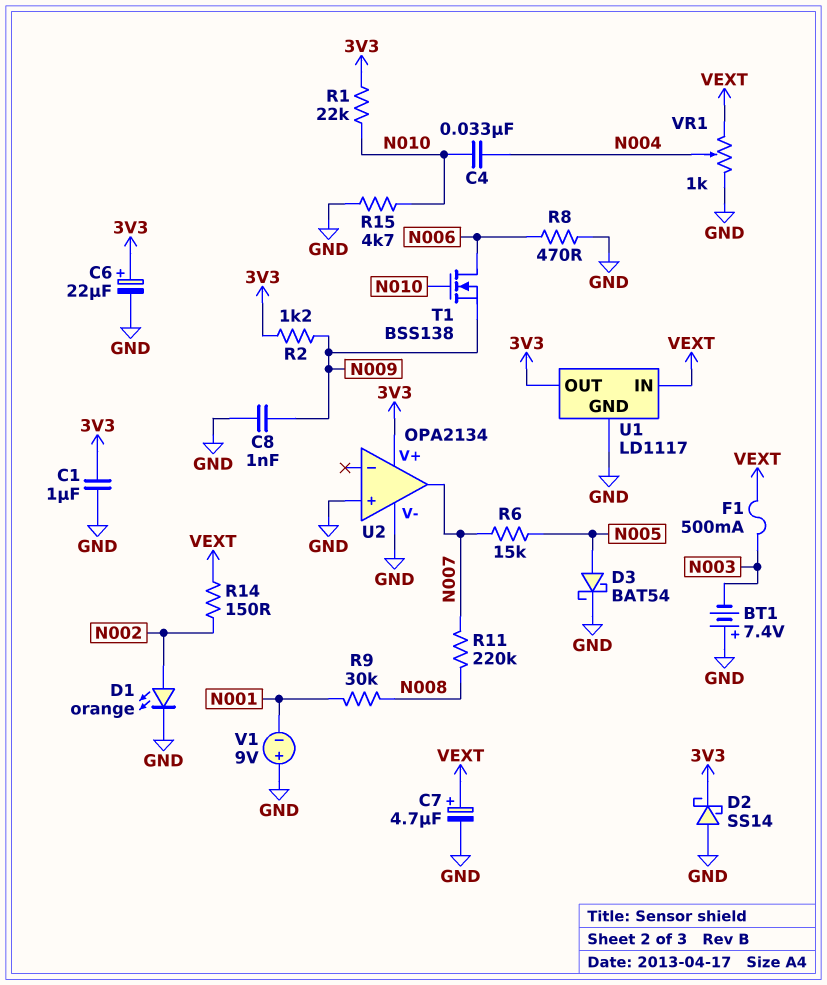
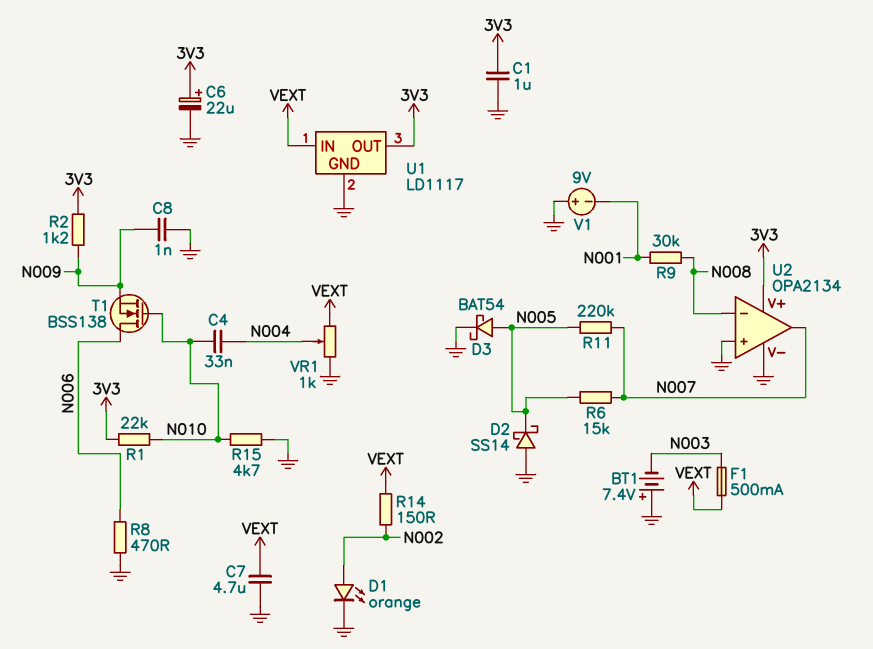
C7: 4.7uF (plus VEXT, minus GND) -> 4.7uF (GND, VEXT)
D2: schottky SS14 (A GND, K 3V3) -> schottky SS14 (A GND, K N005)
R11: 220k (N007, N008) -> 220k (N005, N007)
U2 pin in-: none -> N008

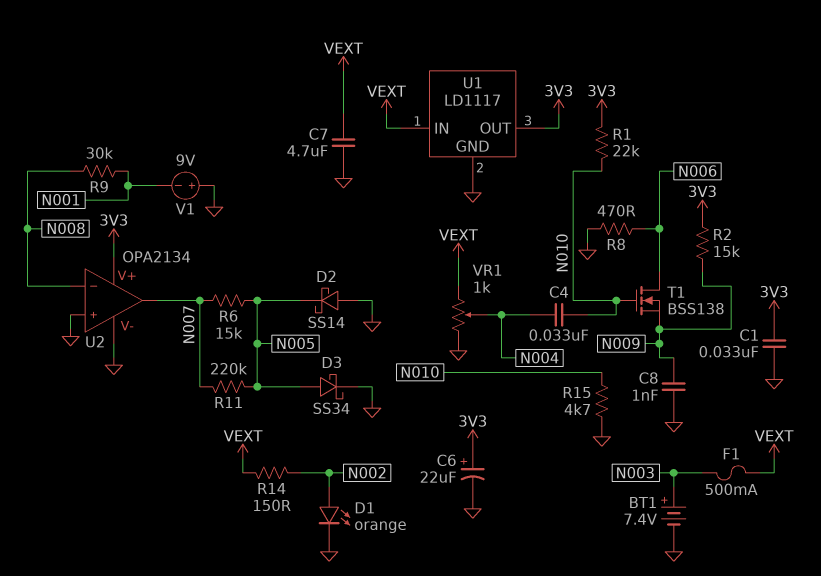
BT1: 7.4V (plus GND, minus N003) -> 7.4V (plus N003, minus GND)
C1: 1uF (3V3, GND) -> 33nF (3V3, GND)
D3: schottky BAT54 (A N005, K GND) -> schottky SS34 (A N005, K GND)
R2: 1.2k (3V3, N009) -> 15k (3V3, N009)

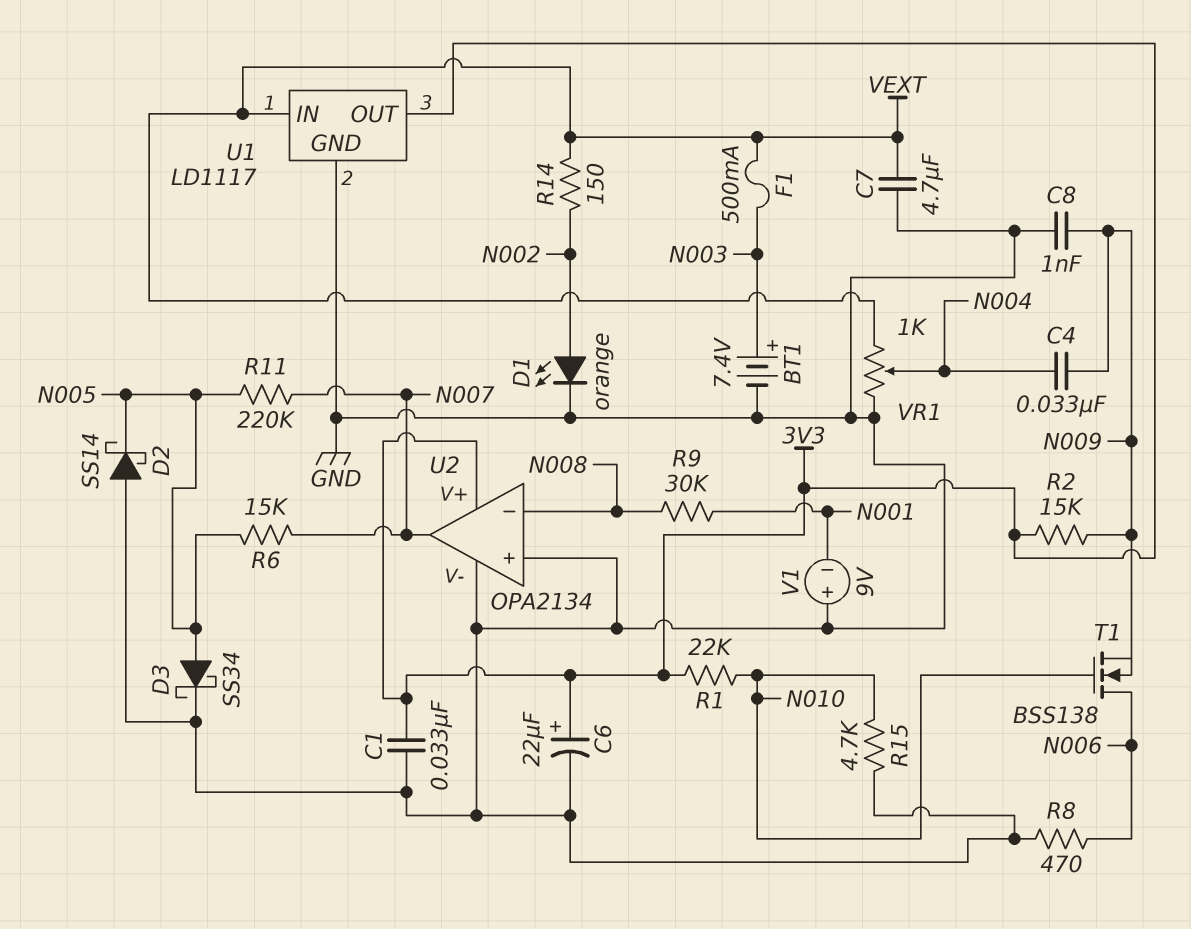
C4: 33nF (N004, N010) -> 33nF (N004, N009)

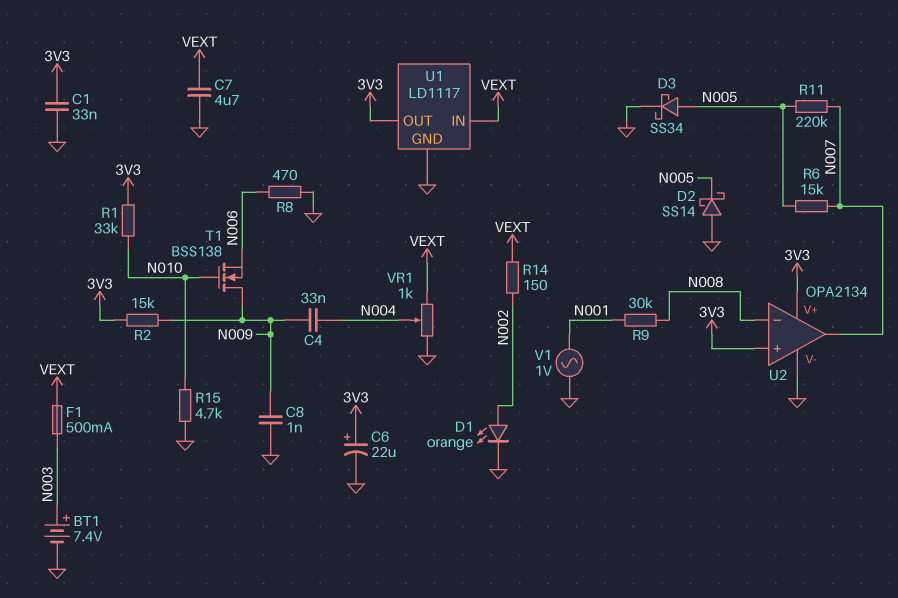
R1: 22k (3V3, N010) -> 33k (3V3, N010)
T1: NMOS BSS138 (G N010, D N006, S N009) -> NMOS BSS138 (G N010, D N009, S N006)
U2 pin in+: GND -> 3V3
V1: 9V (plus GND, minus N001) -> AC 1V (GND, N001)

